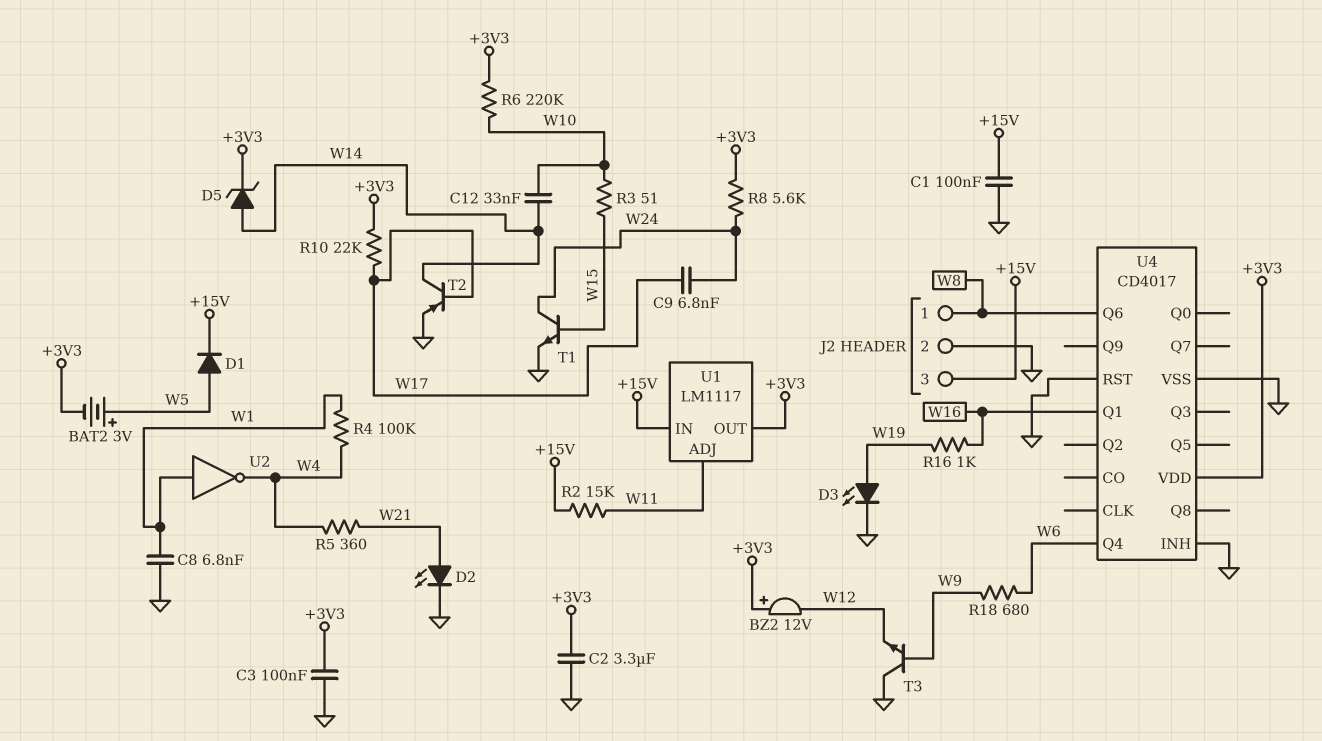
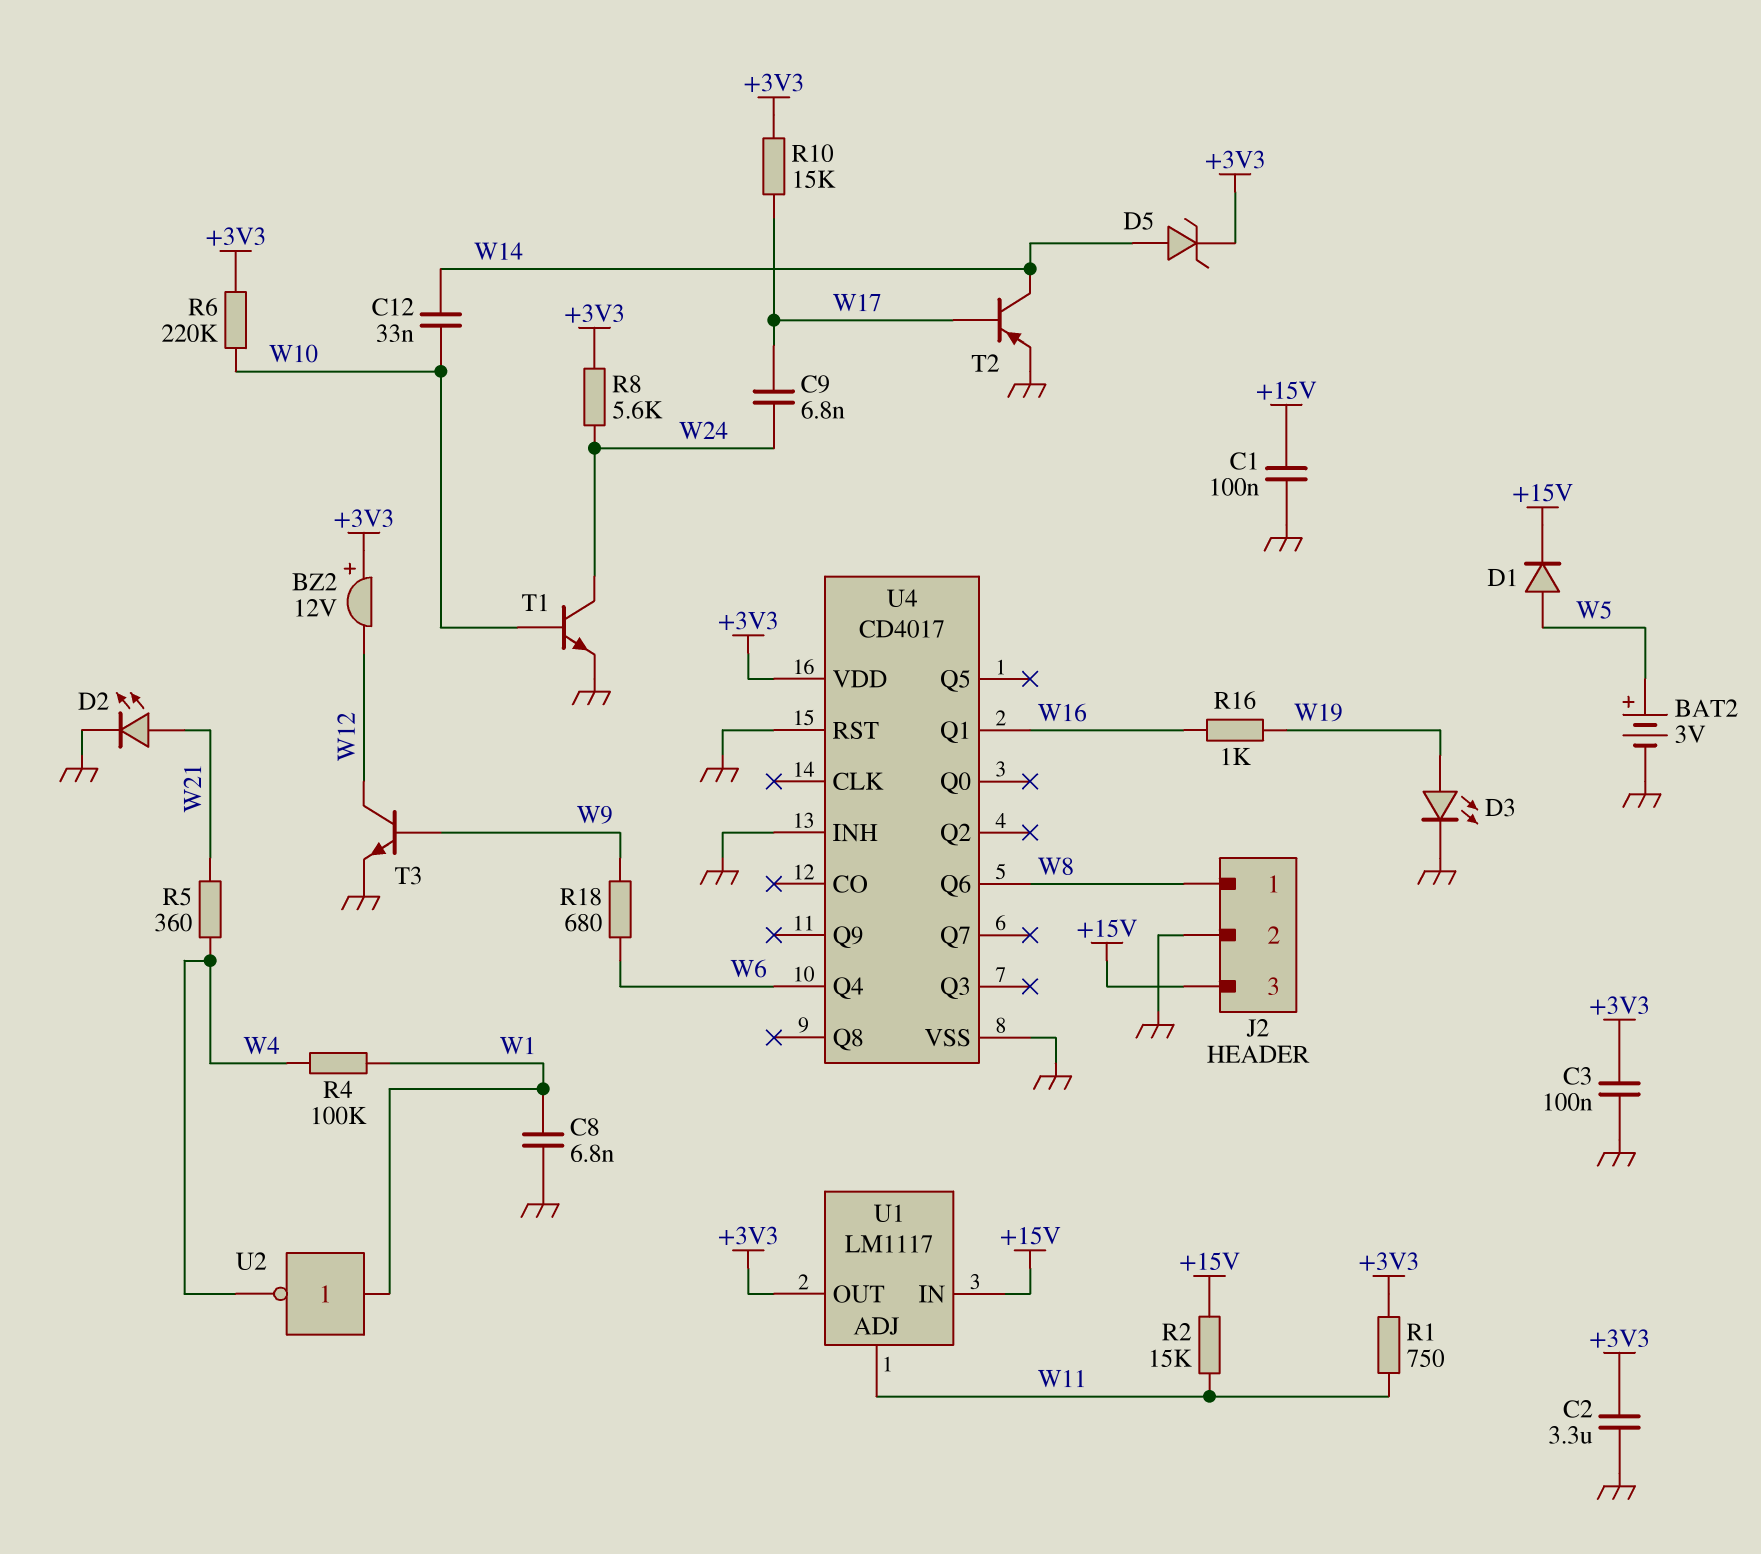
BAT2: 3V (plus W5, minus +3V3) -> 3V (plus W5, minus GND)
R1: none -> 750 (+3V3, W11)
R3: 51 (W10, W15) -> none
R10: 22k (+3V3, W17) -> 15k (+3V3, W17)
T1: NPN (B W15, C W24, E GND) -> NPN (B W10, C W24, E GND)
T3: NPN (B W9, C GND, E W12) -> NPN (B W9, C W12, E GND)

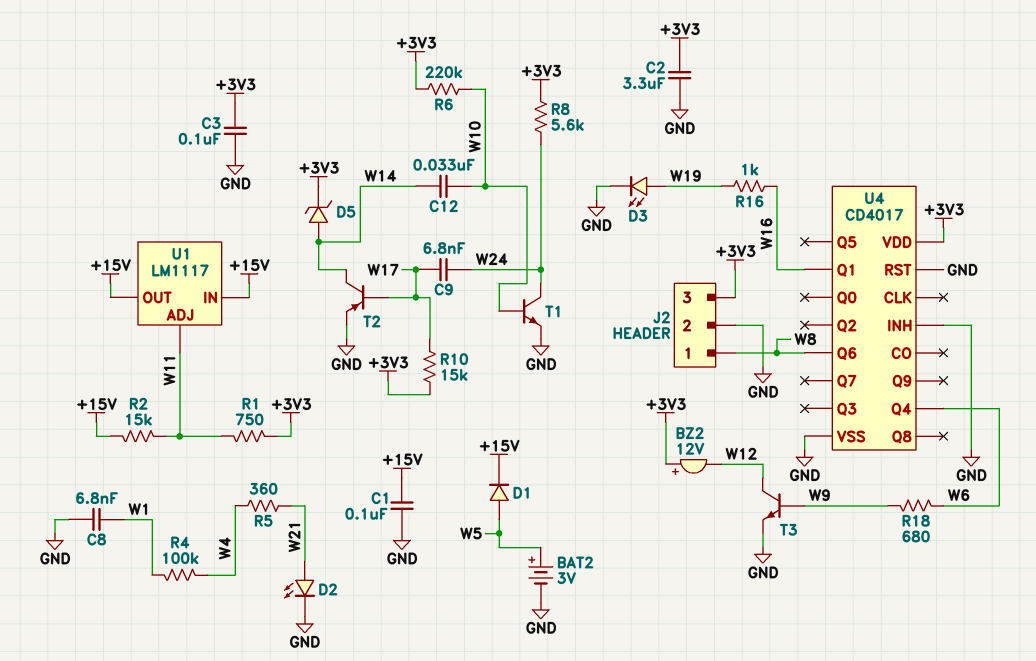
J2 pin 3: +15V -> +3V3
U1 pin OUT: +3V3 -> +15V
U2: NOT (in W1, out W4) -> none

